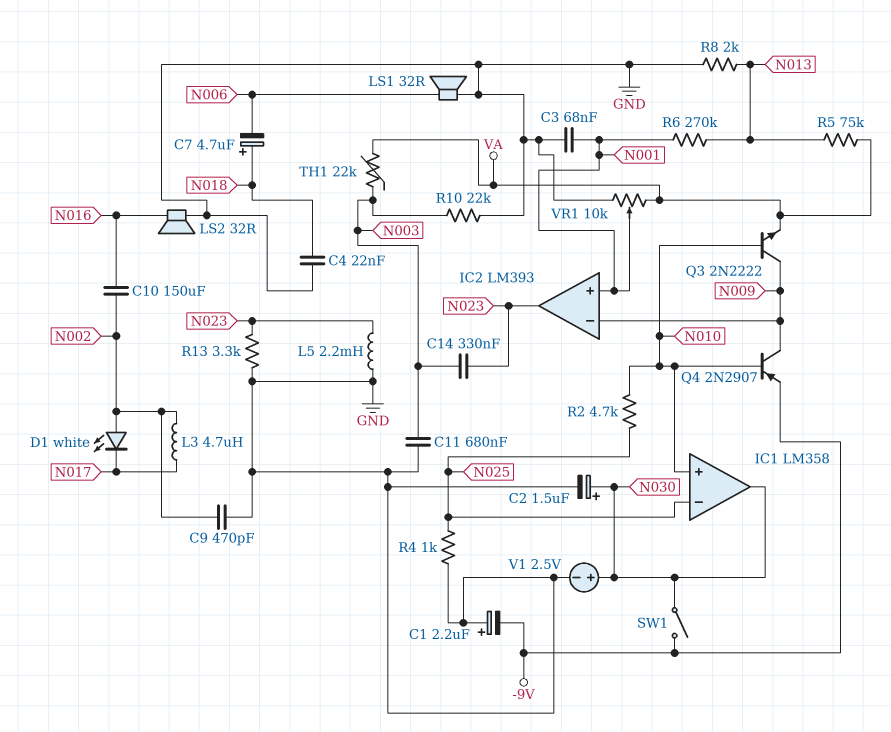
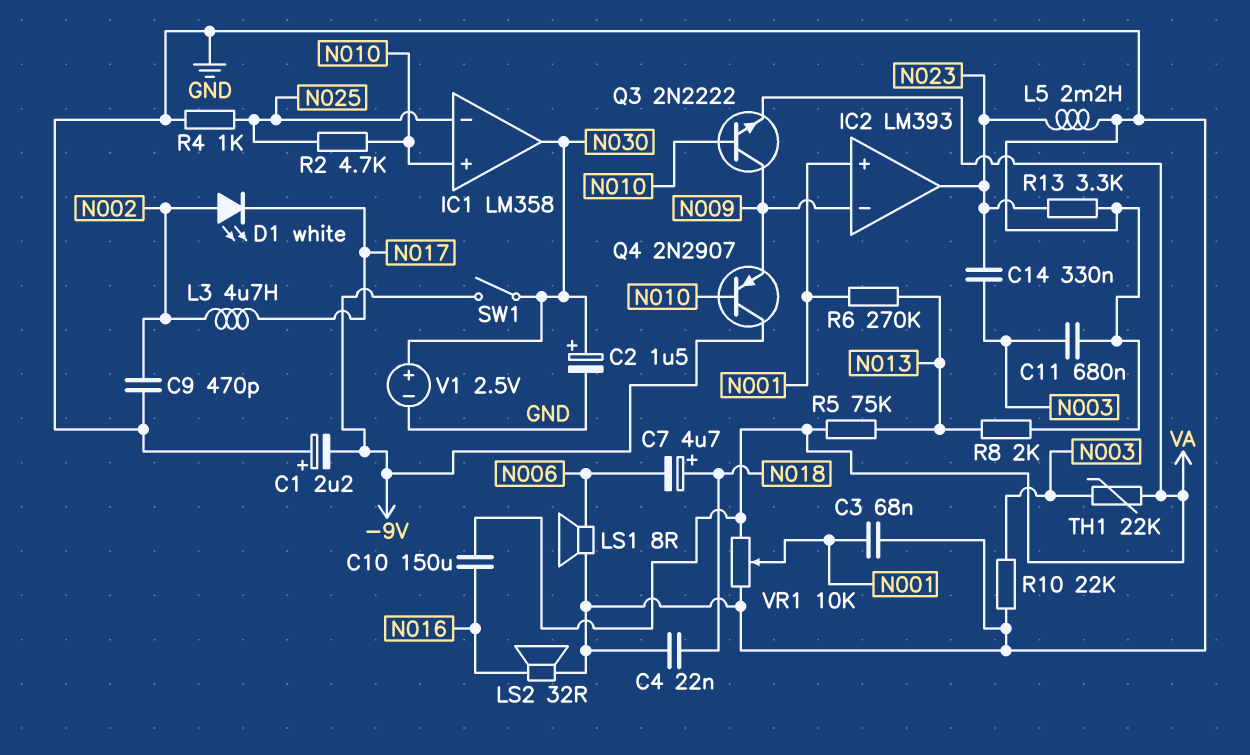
C10: 150uF (N002, N016) -> 150uF (N016, VA)
LS1: speaker 32R (GND, N006) -> speaker 8R (GND, N006)
Q4: PNP 2N2907 (B N010, C N009, E -9V) -> PNP 2N2907 (B N010, C -9V, E N009)

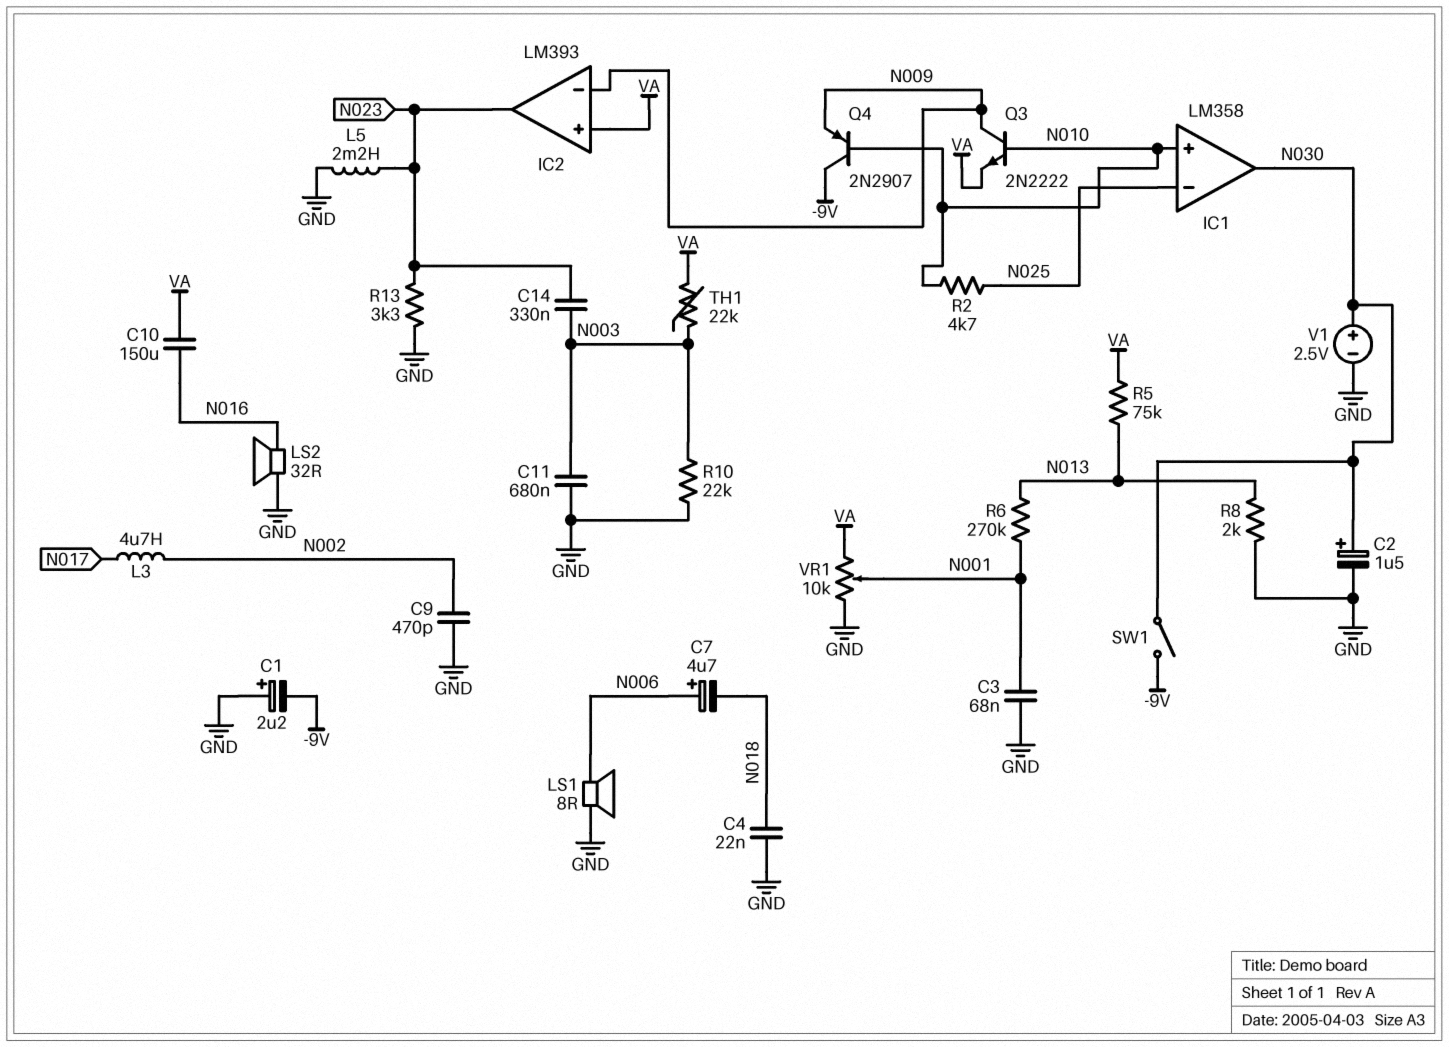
C7: 4.7uF (plus N018, minus N006) -> 4.7uF (plus N006, minus N018)
D1: LED white (A N002, K N017) -> none
IC2 pin in+: N001 -> VA
R4: 1k (GND, N025) -> none

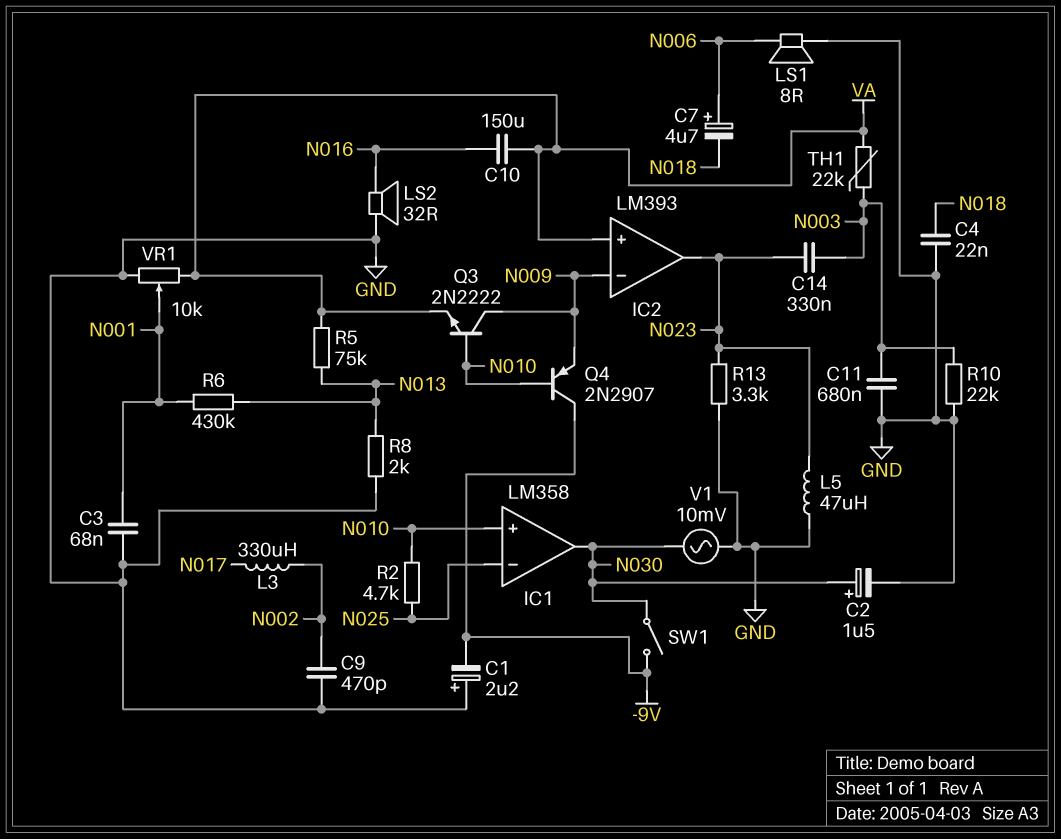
L3: 4.7uH (N002, N017) -> 330uH (N002, N017)
L5: 2.2mH (GND, N023) -> 47uH (GND, N023)
R6: 270k (N001, N013) -> 430k (N001, N013)
V1: 2.5V (plus N030, minus GND) -> AC 10mV (GND, N030)

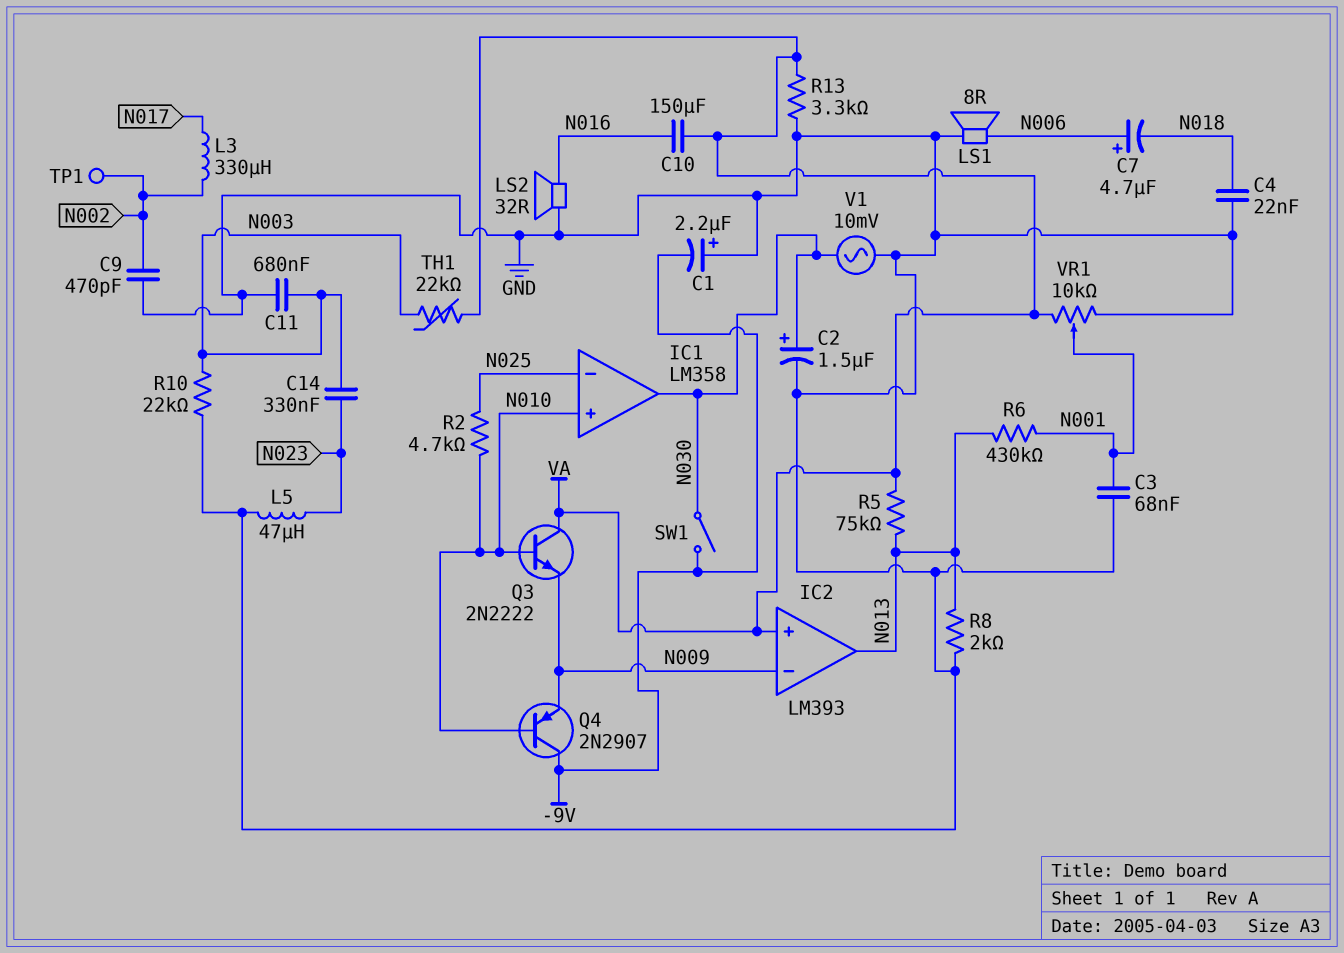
IC2 pin out: N023 -> N013
Q3: NPN 2N2222 (B N010, C N009, E VA) -> NPN 2N2222 (B N010, C VA, E N009)
R13: 3.3k (GND, N023) -> 3.3k (GND, VA)
TP1: none -> test point (N002)

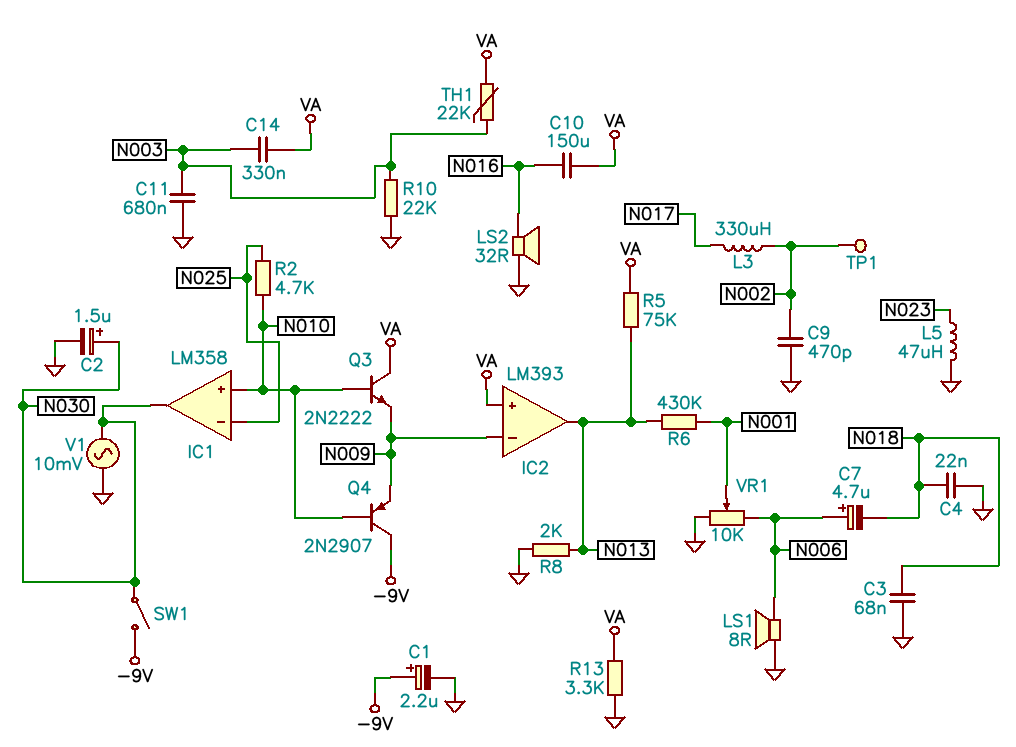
C1: 2.2uF (plus GND, minus -9V) -> 2.2uF (plus -9V, minus GND)
C3: 68nF (GND, N001) -> 68nF (GND, N018)
C14: 330nF (N003, N023) -> 330nF (N003, VA)
VR1: 10k (GND, VA, wiper N001) -> 10k (GND, N006, wiper N001)

